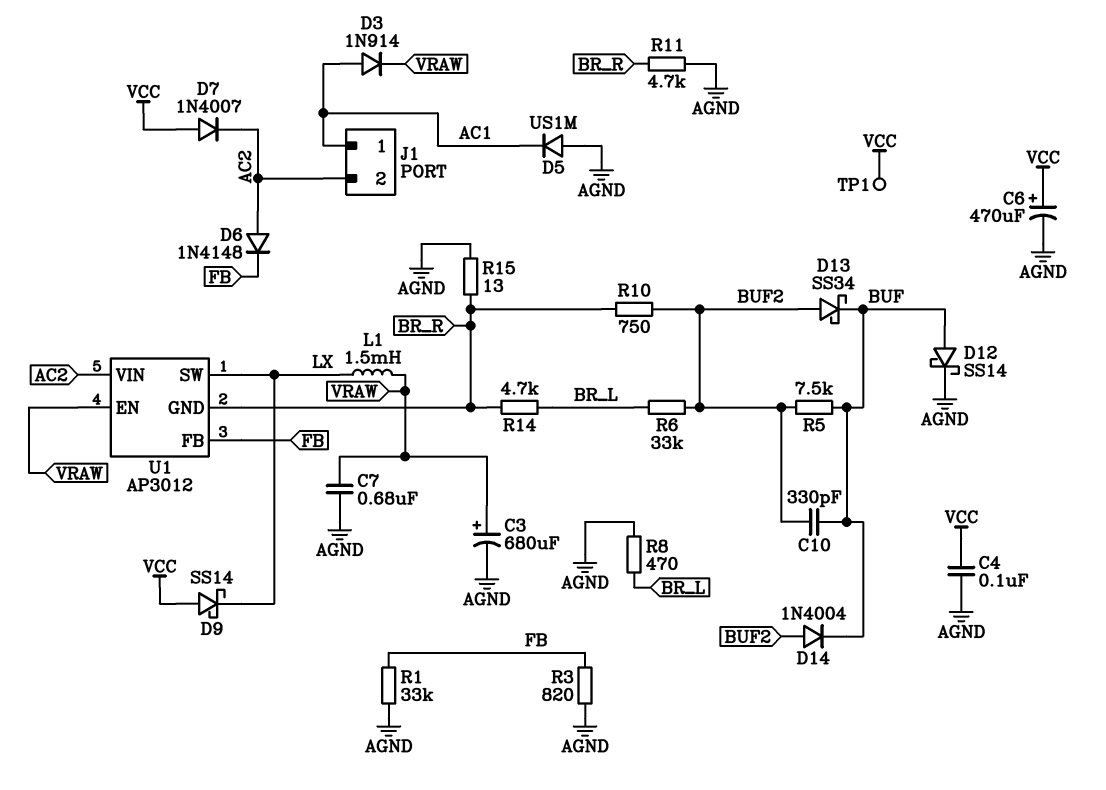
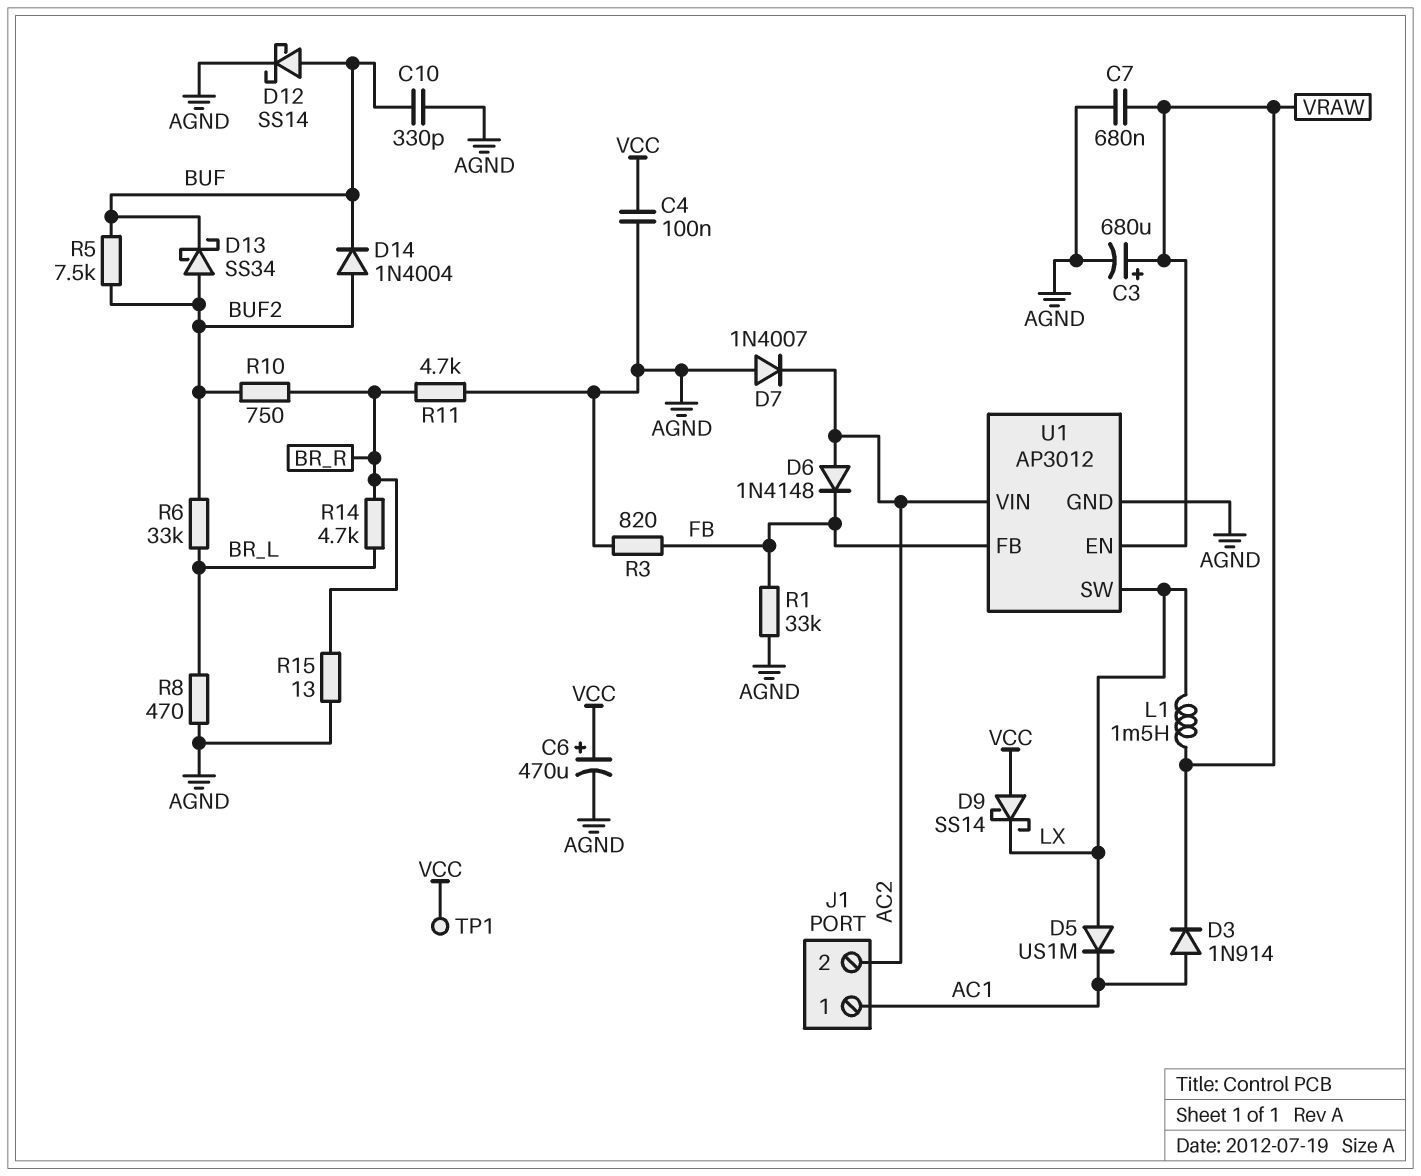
C10: 330pF (BUF, BUF2) -> 330pF (AGND, BUF)
D5: diode US1M (A AGND, K AC1) -> diode US1M (A LX, K AC1)
D7: diode 1N4007 (A VCC, K AC2) -> diode 1N4007 (A AGND, K AC2)
U1 pin GND: BR_R -> AGND

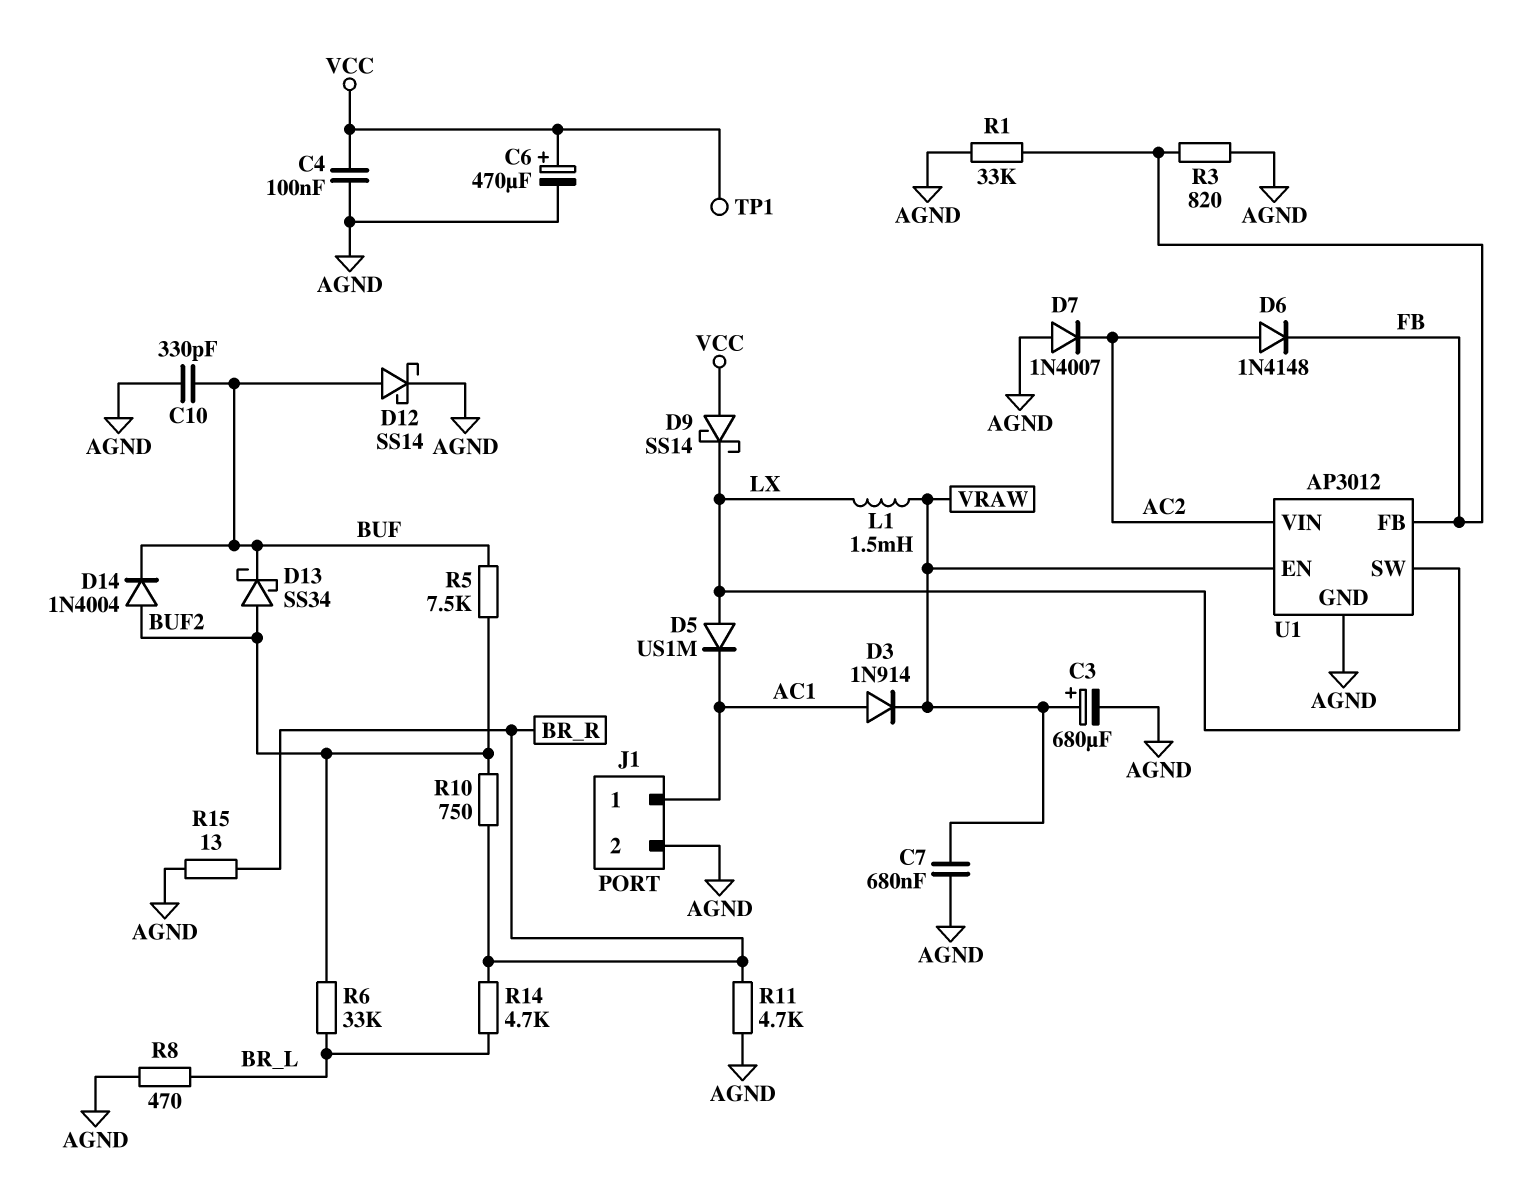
J1 pin 2: AC2 -> AGND

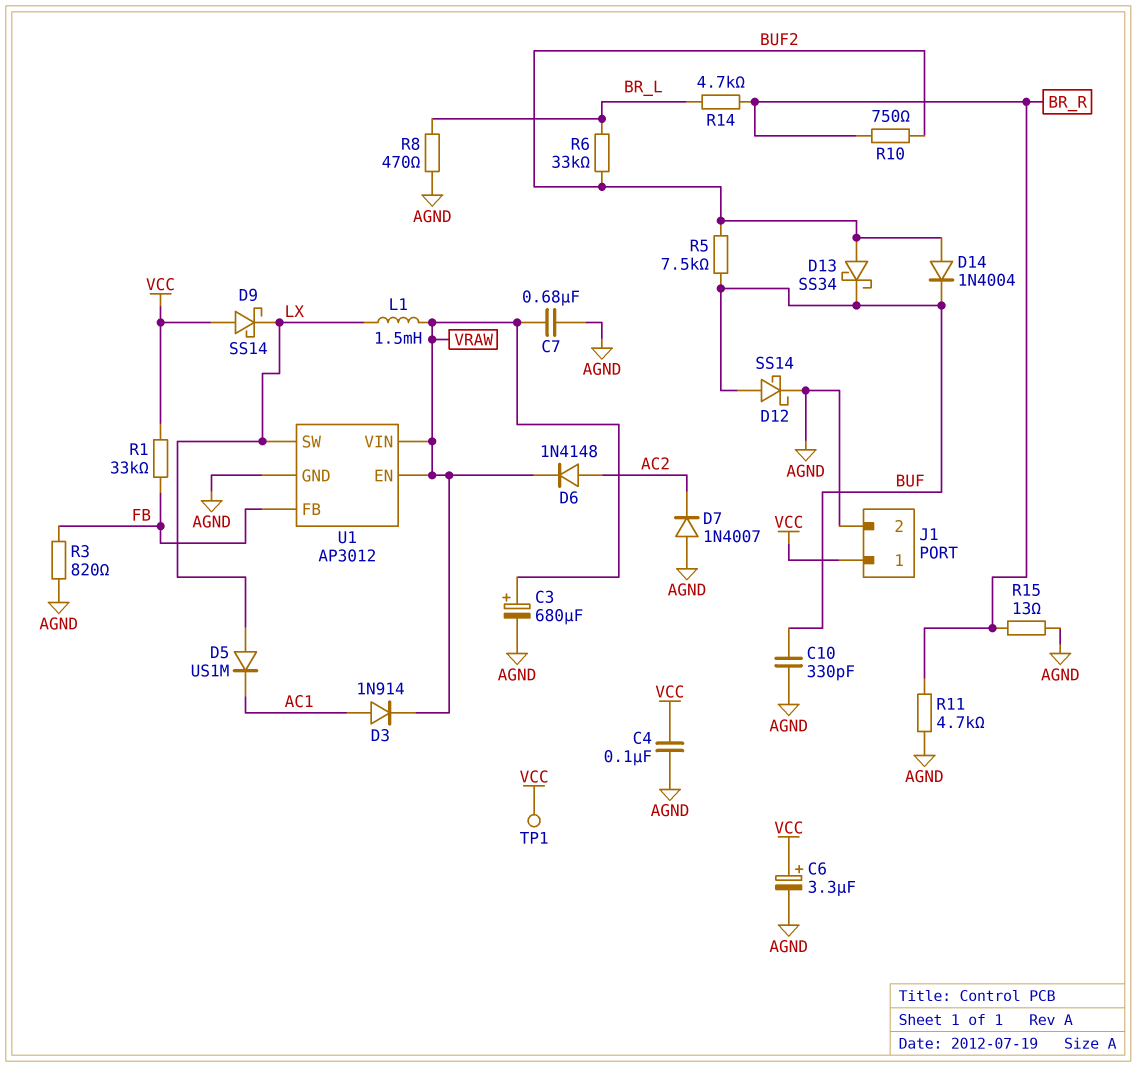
C6: 470uF (plus VCC, minus AGND) -> 3.3uF (plus VCC, minus AGND)
D6: diode 1N4148 (A AC2, K FB) -> diode 1N4148 (A AC2, K VRAW)
J1 pin 1: AC1 -> VCC
R1: 33k (AGND, FB) -> 33k (FB, VCC)
U1 pin VIN: AC2 -> VRAW

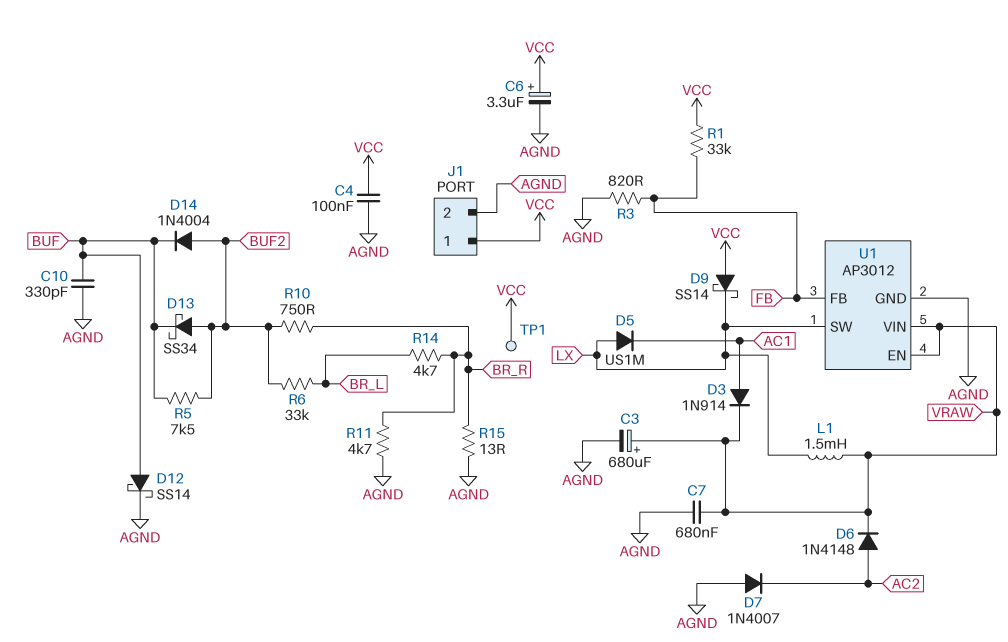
R8: 470 (AGND, BR_L) -> none

